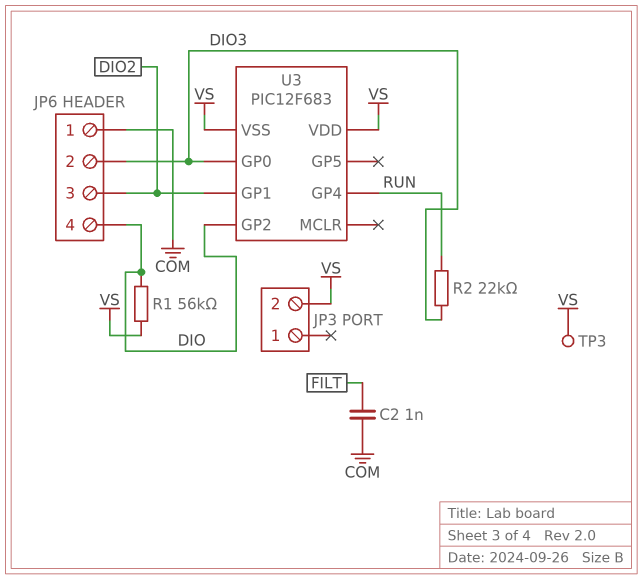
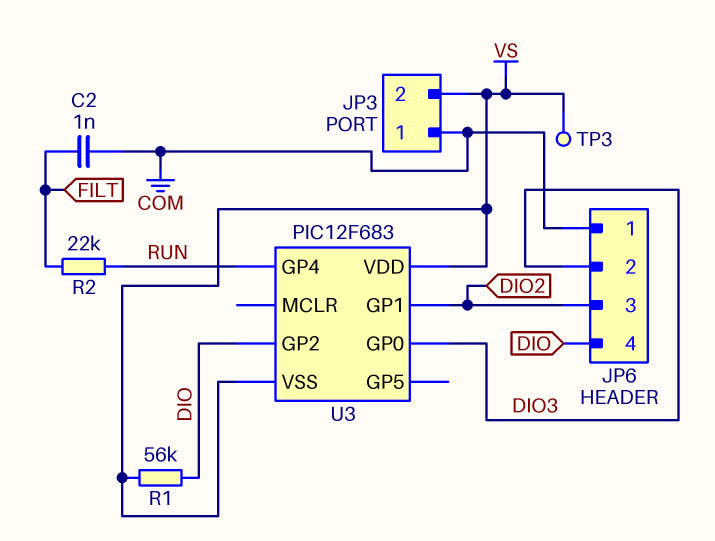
JP3 pin 1: none -> COM
R2: 22k (DIO3, RUN) -> 22k (FILT, RUN)

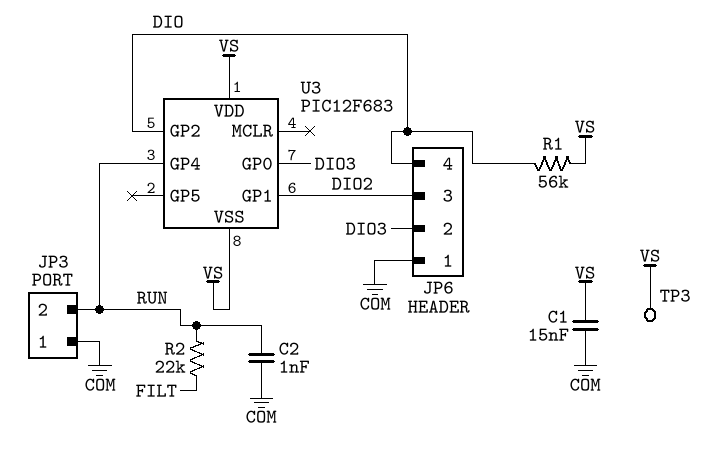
C1: none -> 15nF (COM, VS)
C2: 1nF (COM, FILT) -> 1nF (COM, RUN)
JP3 pin 2: VS -> RUN

